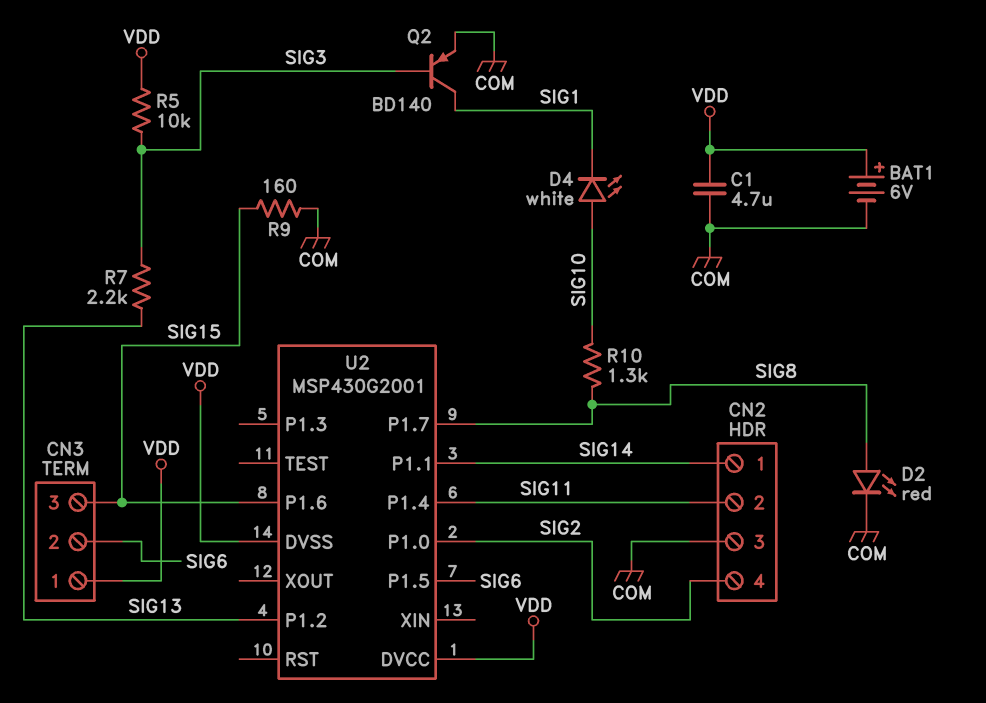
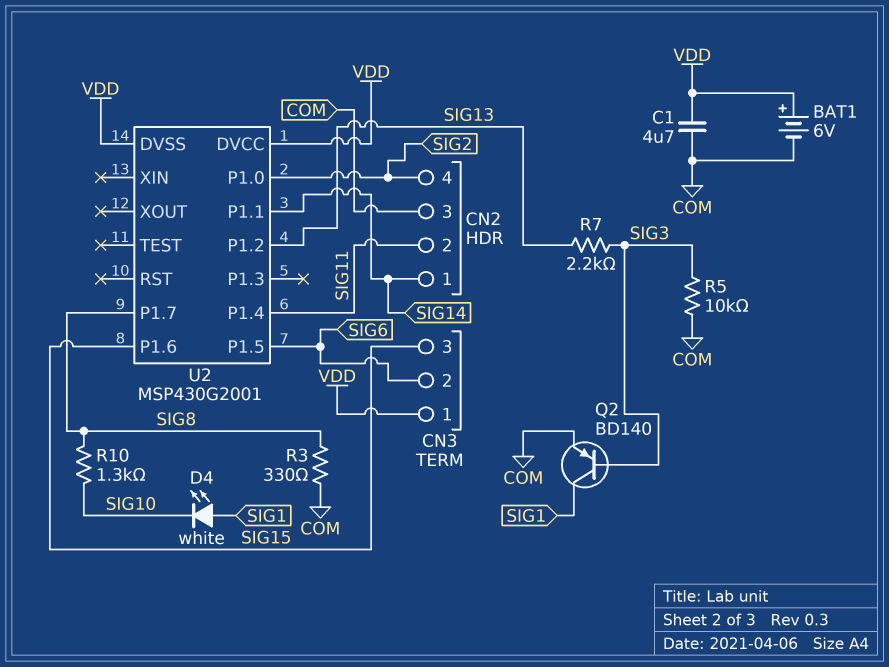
D2: LED red (A SIG8, K COM) -> none
D4: LED white (A SIG10, K SIG1) -> LED white (A SIG1, K SIG10)
R3: none -> 330 (COM, SIG8)
R5: 10k (SIG3, VDD) -> 10k (COM, SIG3)
R9: 160 (COM, SIG15) -> none

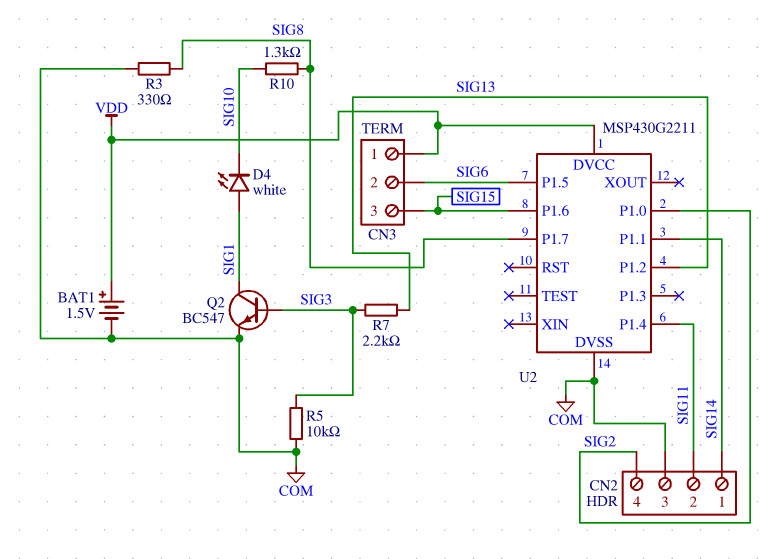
BAT1: 6V (plus VDD, minus COM) -> 1.5V (plus VDD, minus COM)
C1: 4.7uF (COM, VDD) -> none
Q2: PNP BD140 (B SIG3, C SIG1, E COM) -> NPN BC547 (B SIG3, C SIG1, E COM)
U2: MSP430G2001 -> MSP430G2211
U2 pin DVSS: VDD -> COM

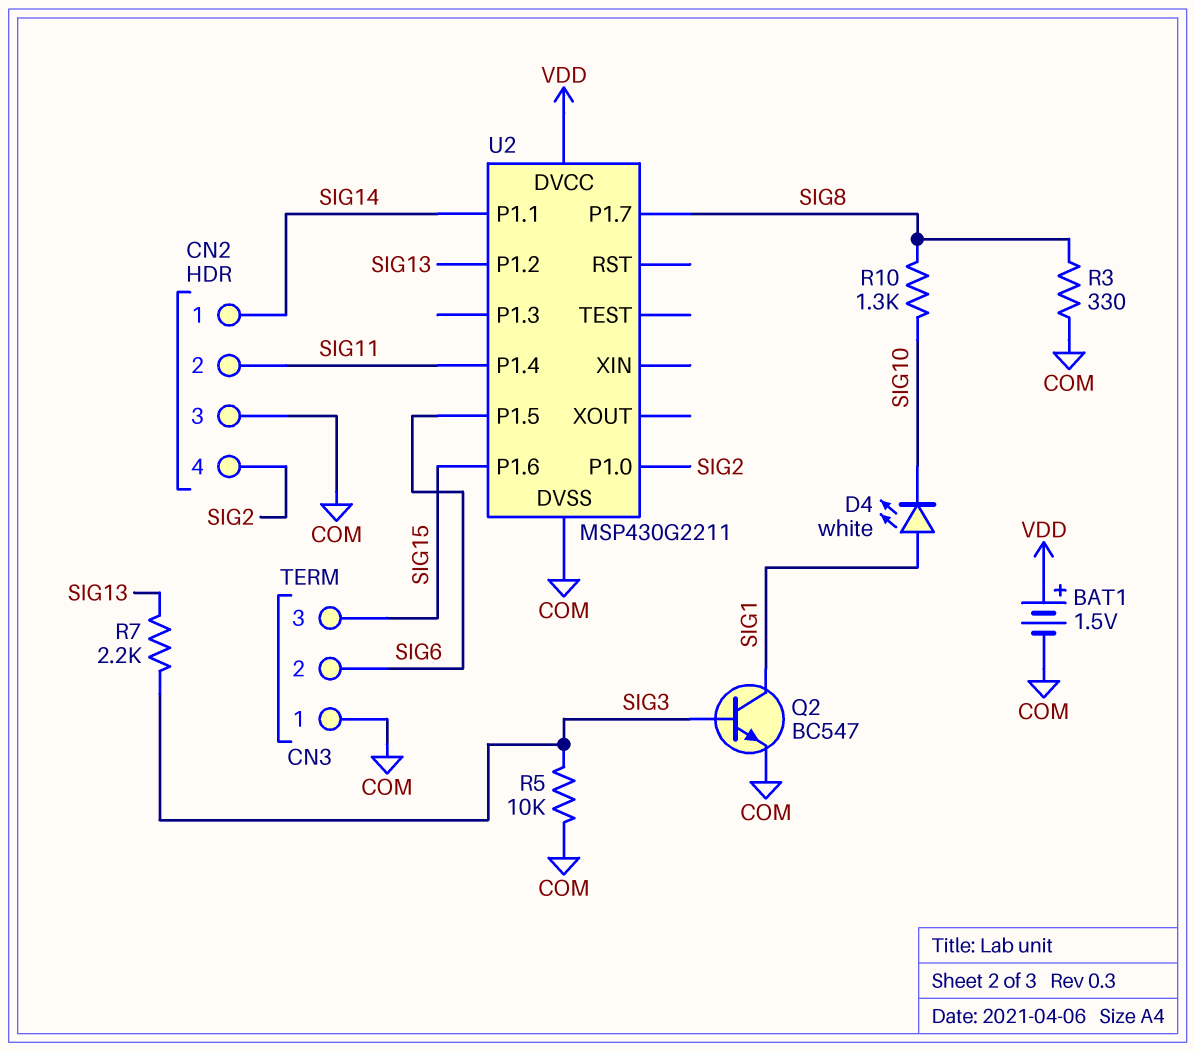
CN3 pin 1: VDD -> COM

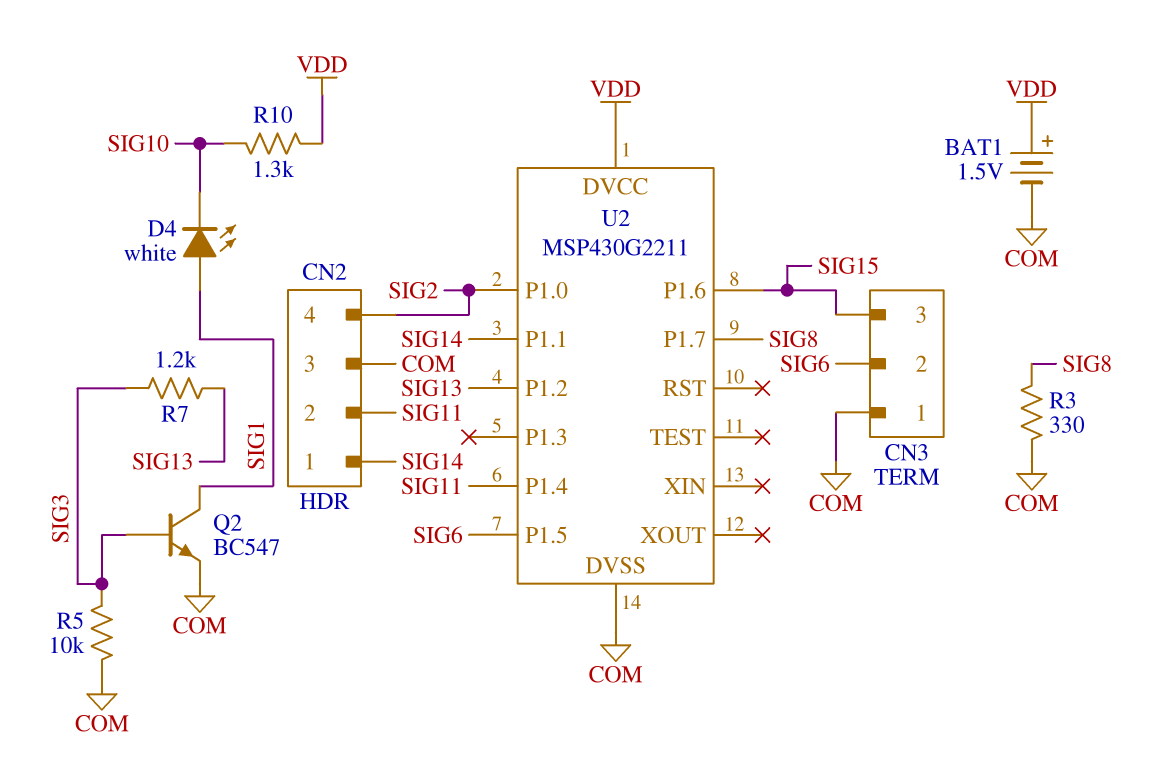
R7: 2.2k (SIG3, SIG13) -> 1.2k (SIG3, SIG13)
R10: 1.3k (SIG8, SIG10) -> 1.3k (SIG10, VDD)

